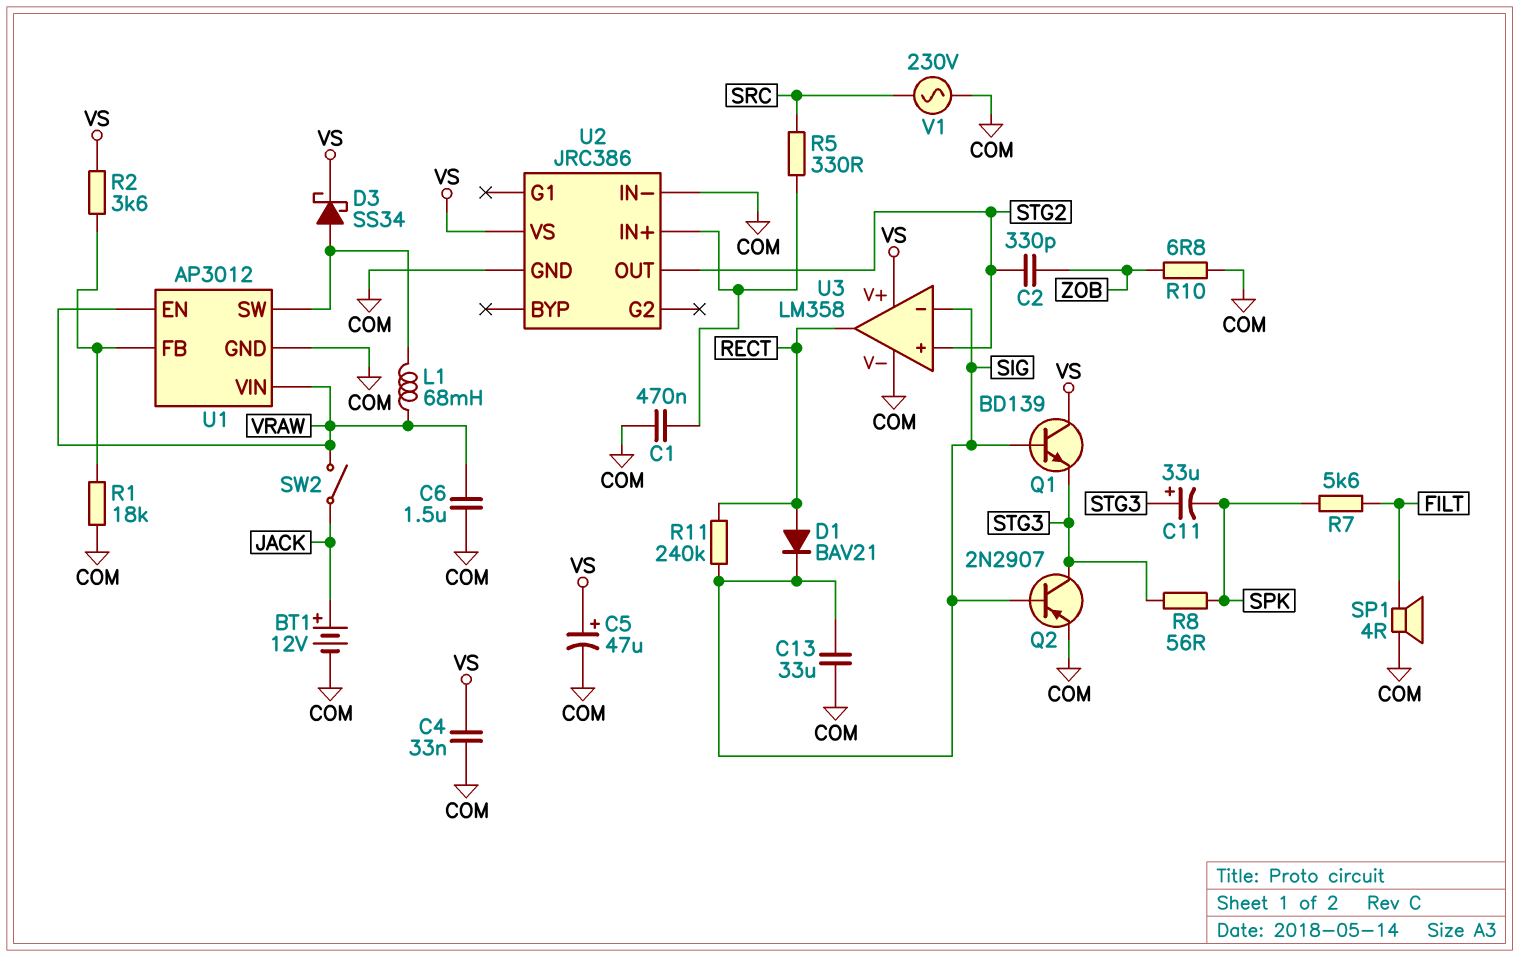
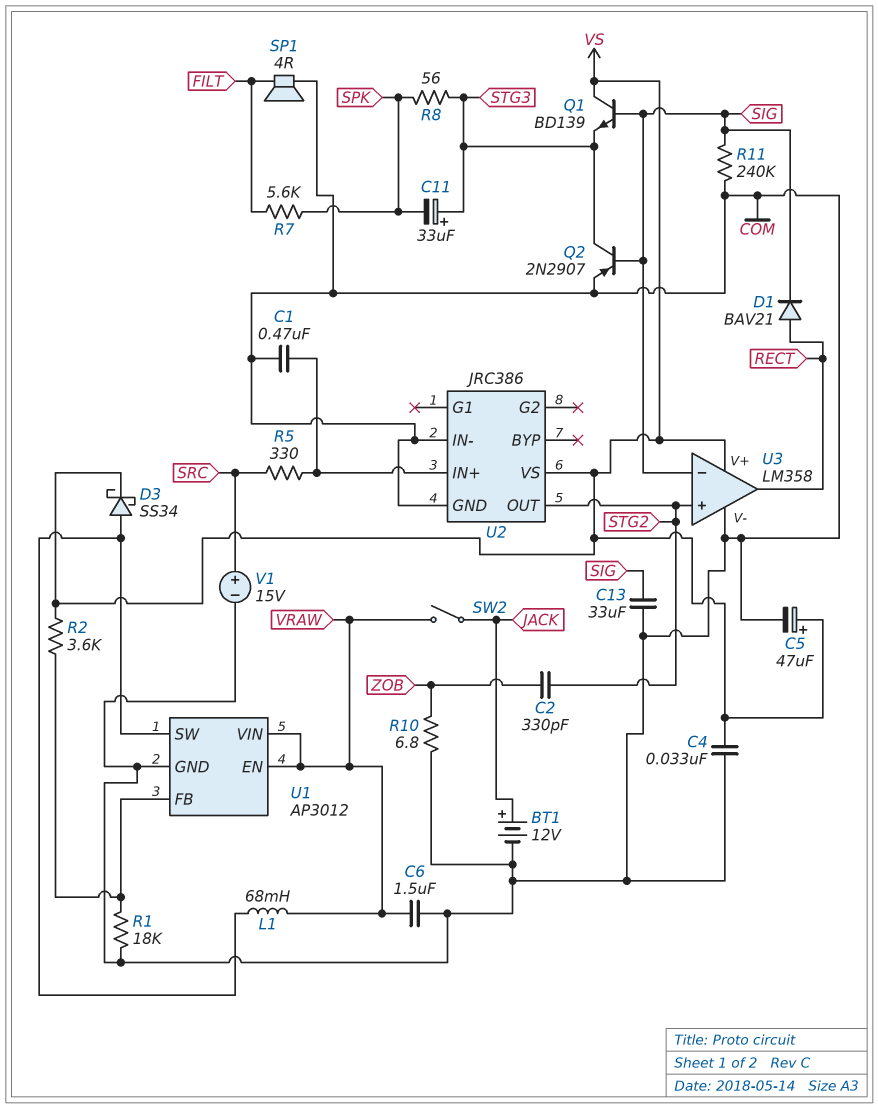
R11: 240k (RECT, SIG) -> 240k (COM, SIG)
V1: AC 230V (COM, SRC) -> 15V (plus SRC, minus COM)

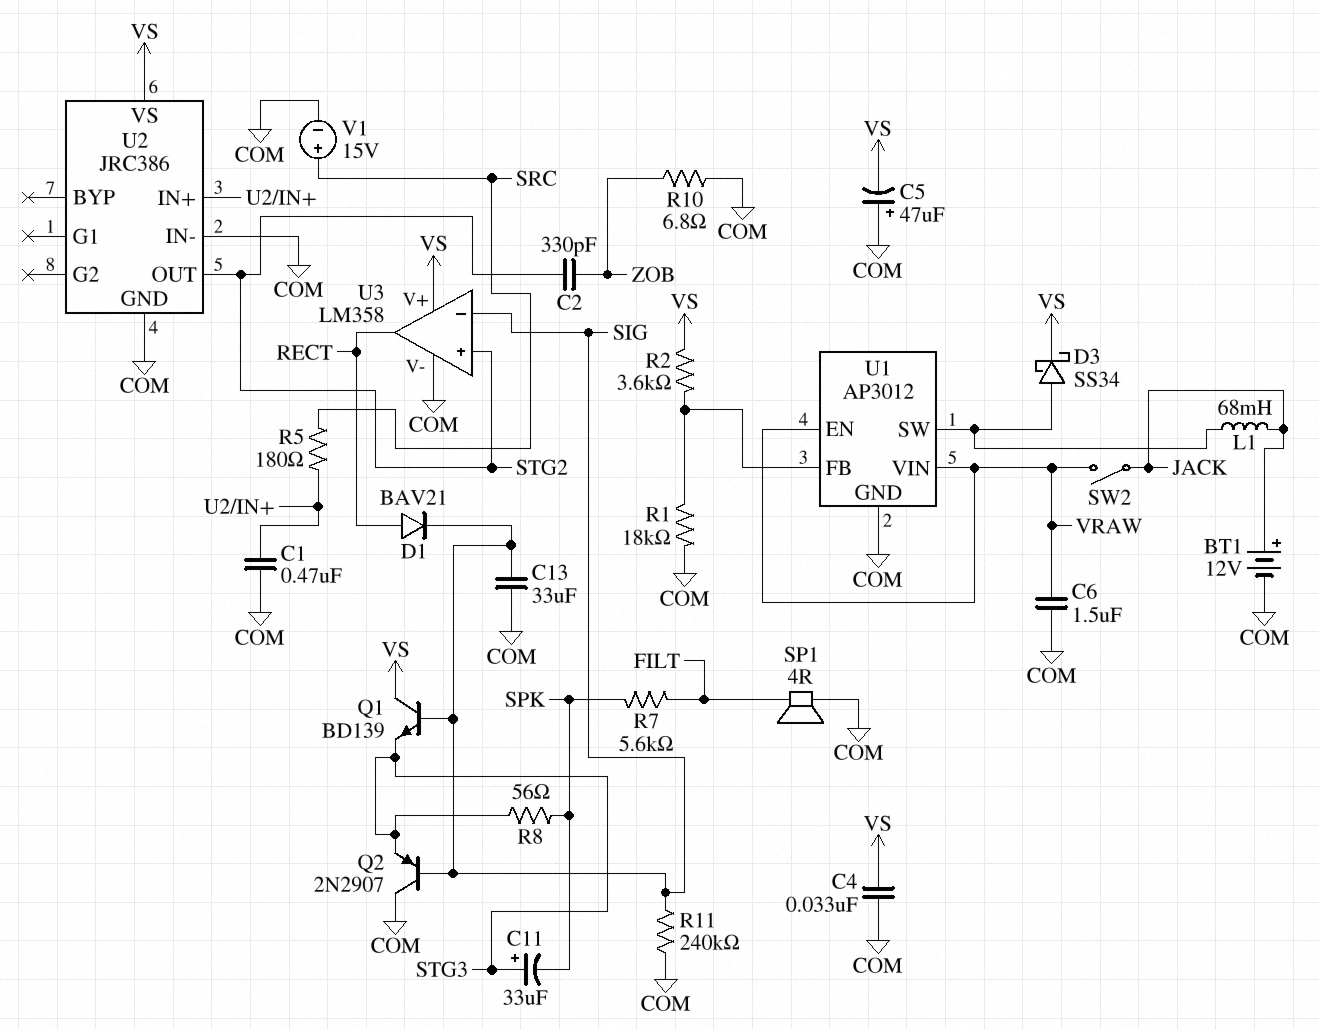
C5: 47uF (plus VS, minus COM) -> 47uF (plus COM, minus VS)
L1: 68mH (U1/SW, VRAW) -> 68mH (JACK, U1/SW)
Q2: PNP 2N2907 (B SIG, C STG3, E COM) -> PNP 2N2907 (B SIG, C COM, E STG3)
R5: 330 (SRC, U2/IN+) -> 180 (SRC, U2/IN+)

